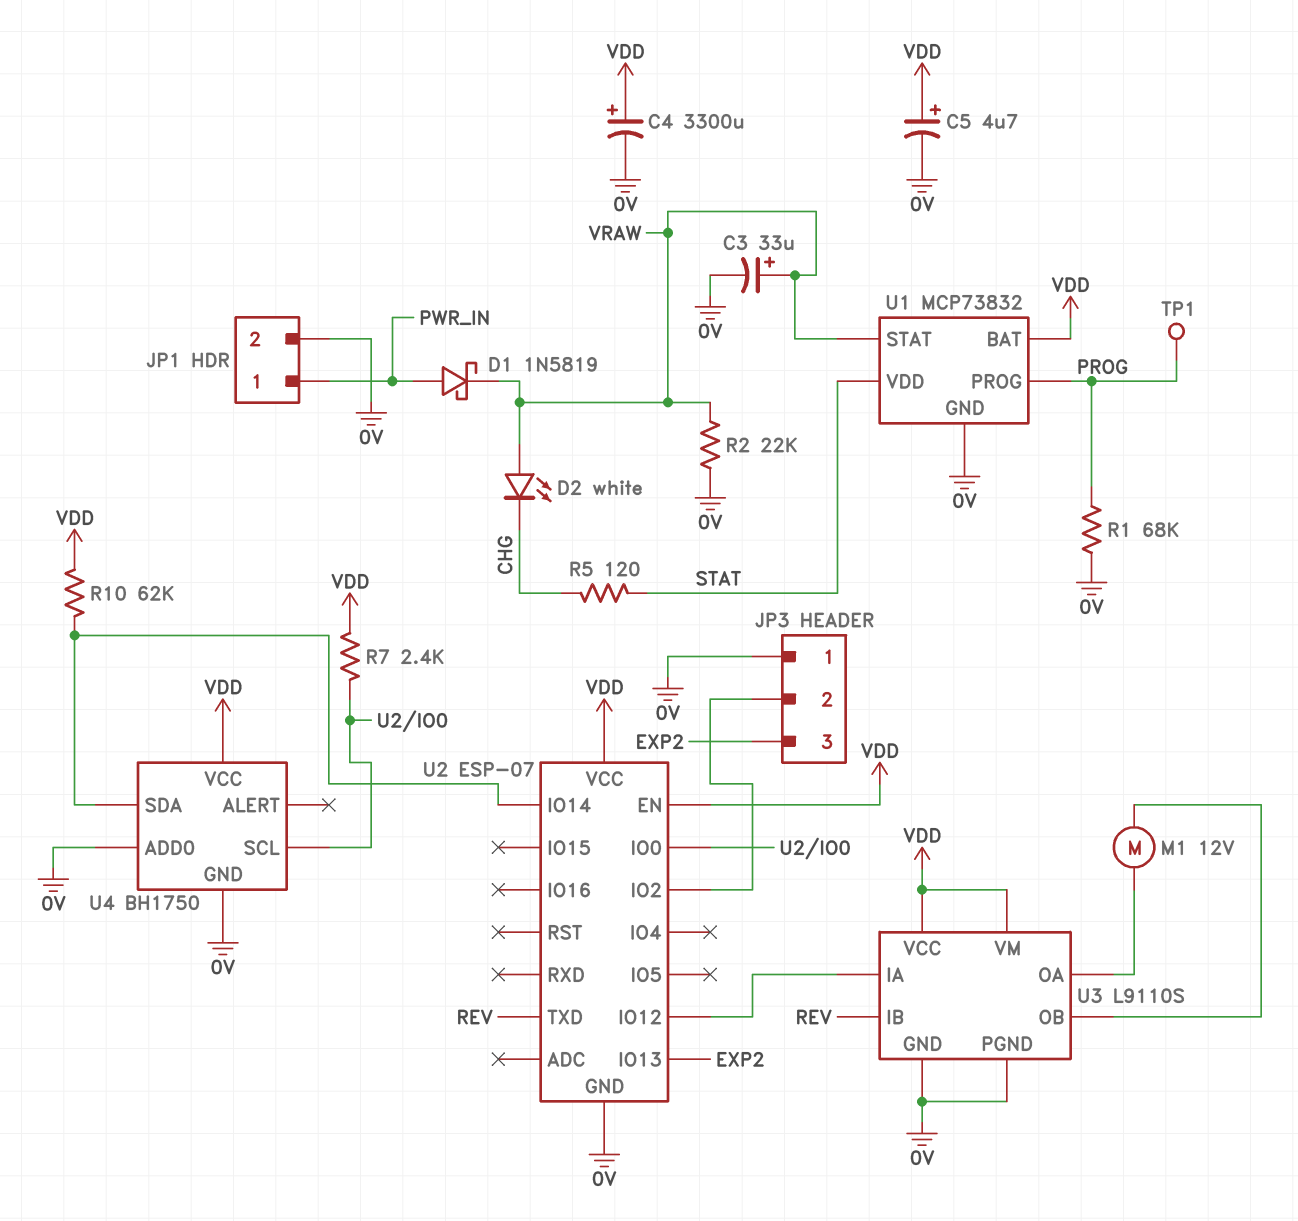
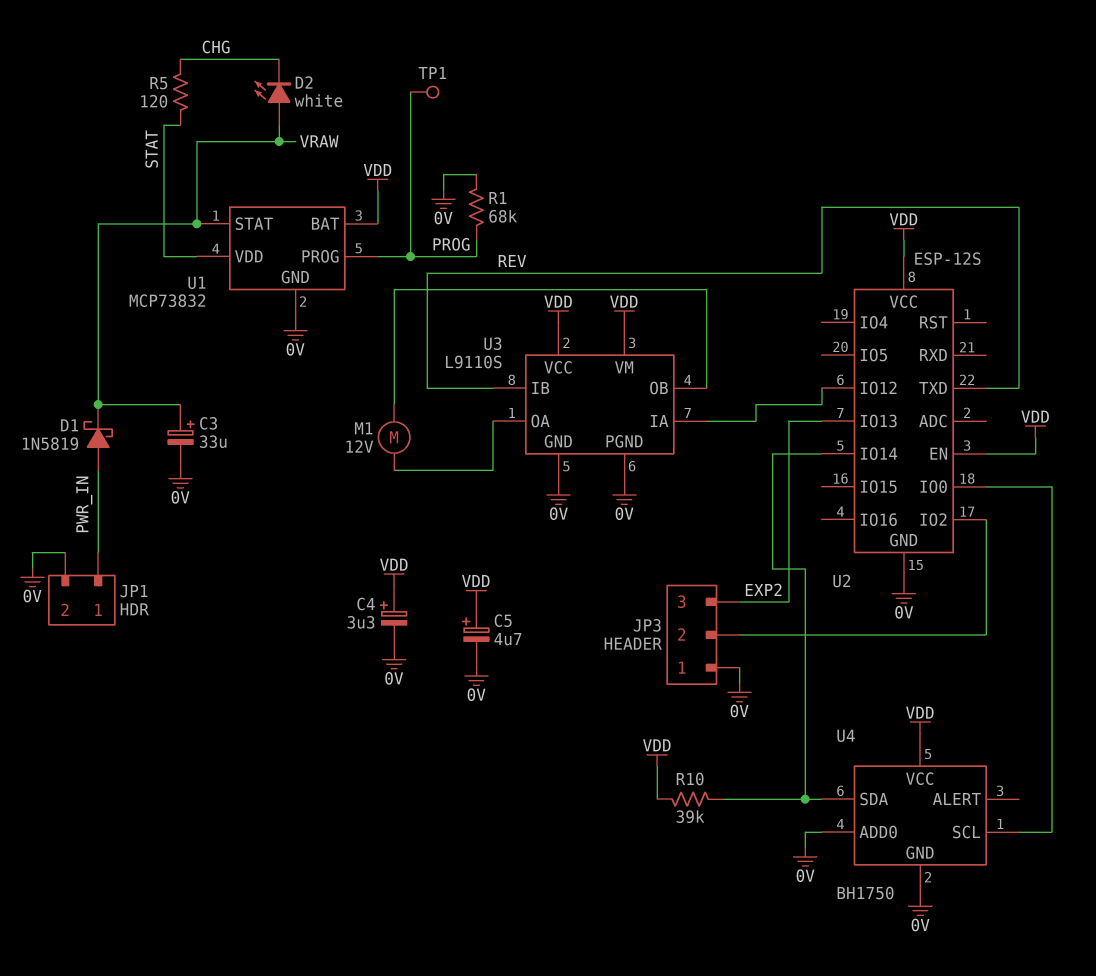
C4: 3300uF (plus VDD, minus 0V) -> 3.3uF (plus VDD, minus 0V)
R2: 22k (0V, VRAW) -> none
R7: 2.4k (U2/IO0, VDD) -> none
R10: 62k (U2/IO14, VDD) -> 39k (U2/IO14, VDD)
U2: ESP-07 -> ESP-12S

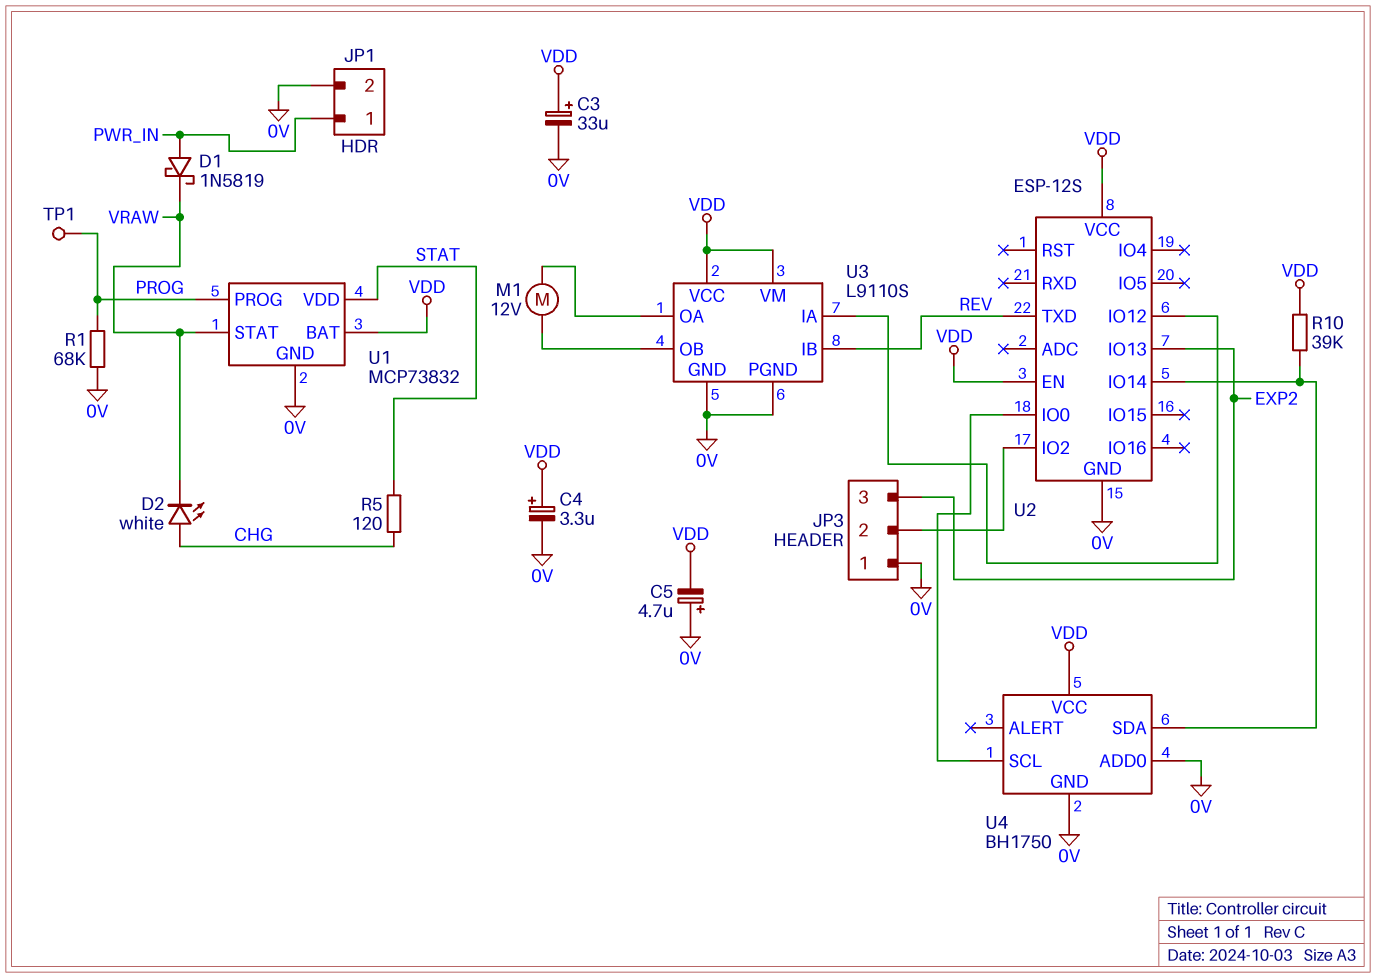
C3: 33uF (plus VRAW, minus 0V) -> 33uF (plus VDD, minus 0V)
C5: 4.7uF (plus VDD, minus 0V) -> 4.7uF (plus 0V, minus VDD)
D2: LED white (A VRAW, K CHG) -> LED white (A CHG, K VRAW)

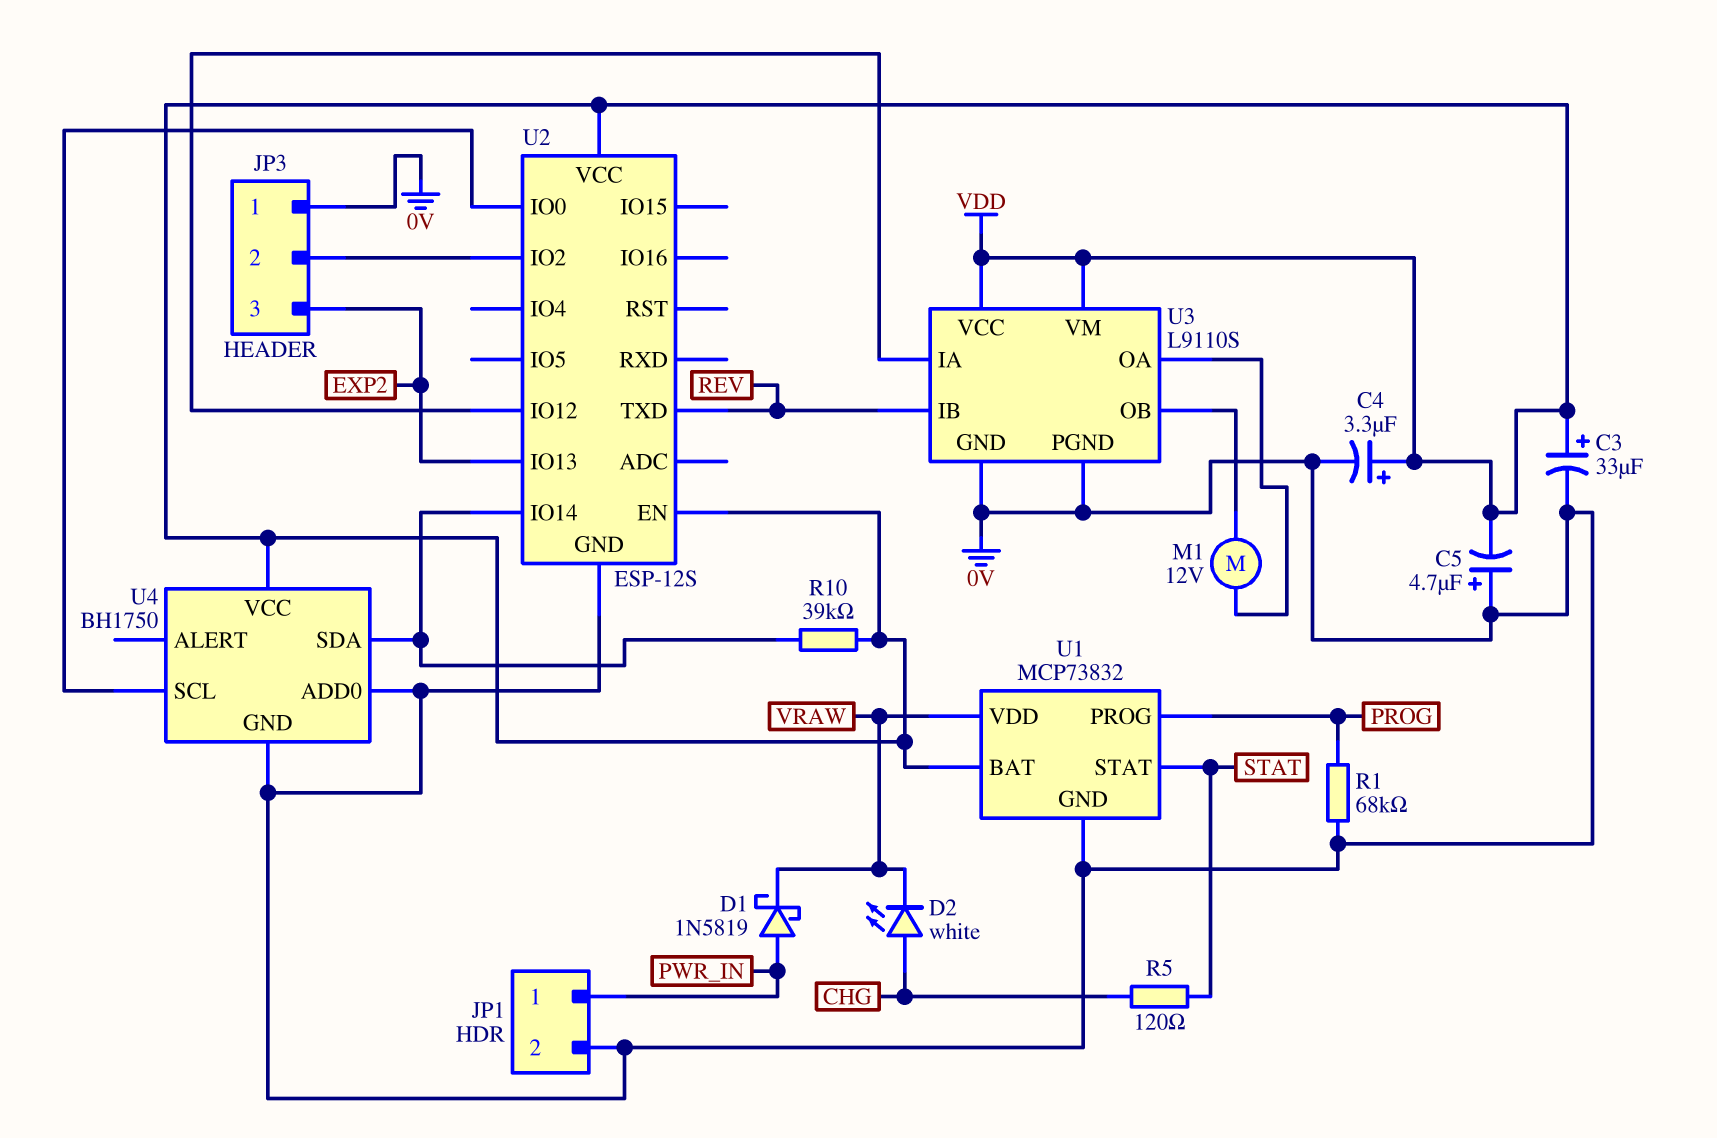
TP1: test point (PROG) -> none
U1 pin STAT: VRAW -> STAT
U1 pin VDD: STAT -> VRAW

